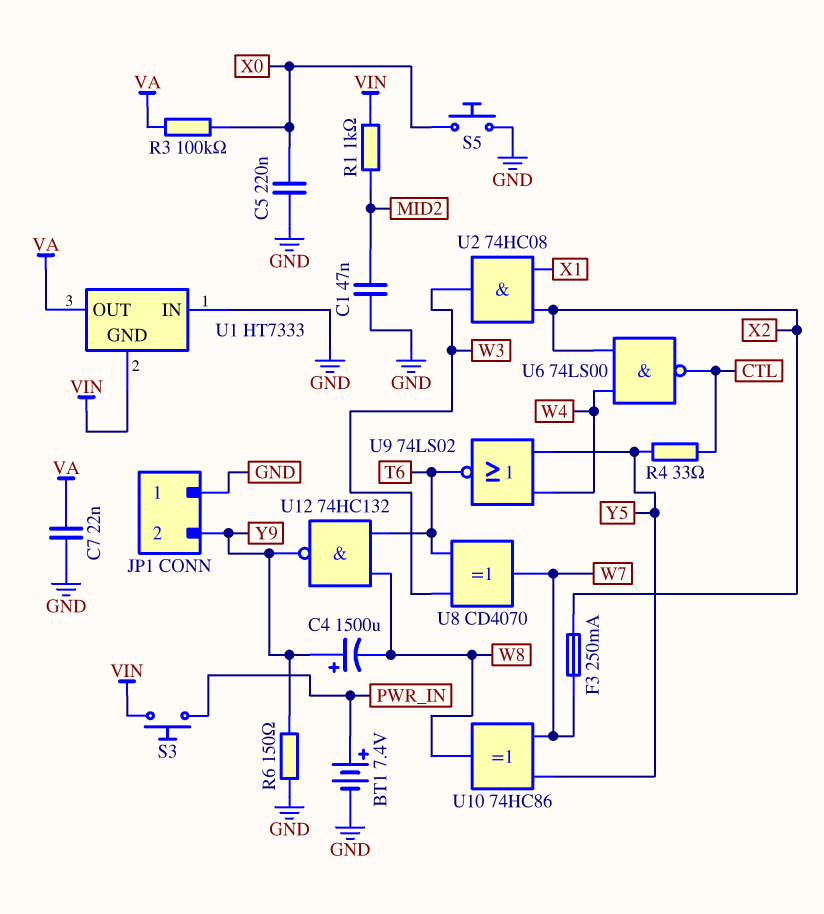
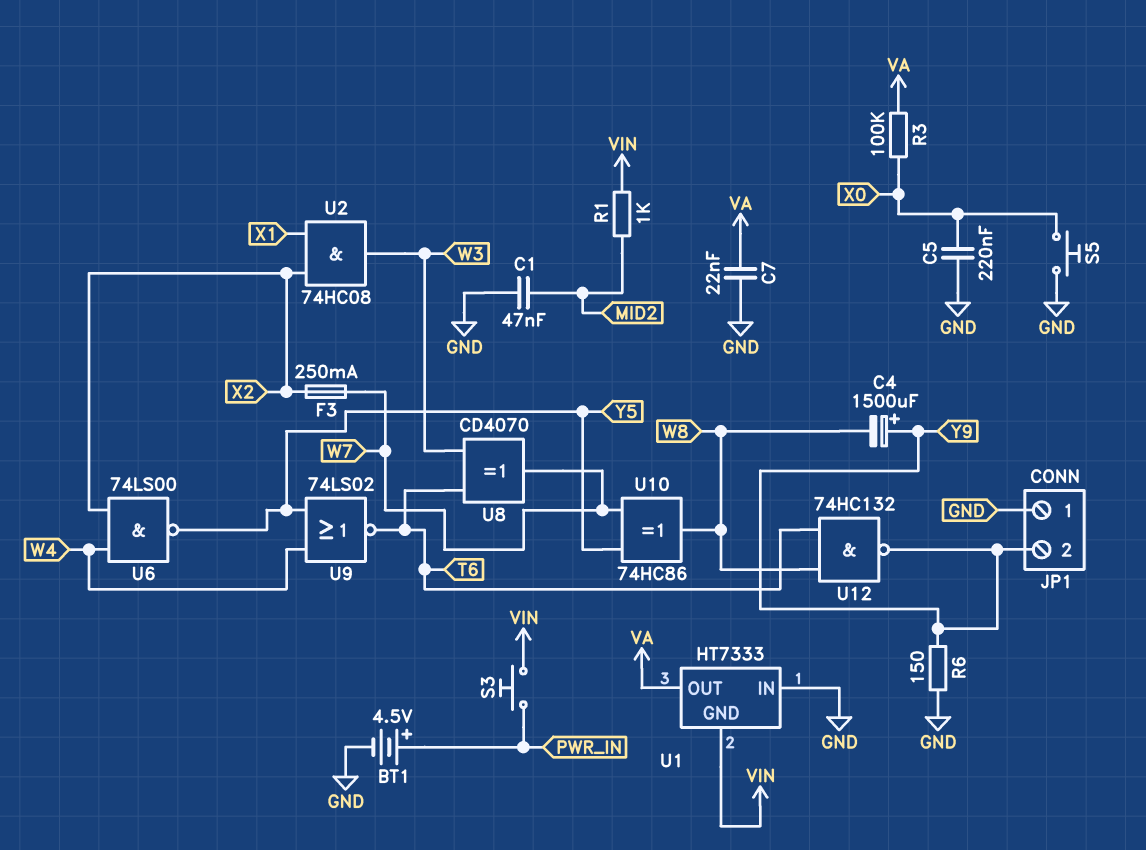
BT1: 7.4V (plus PWR_IN, minus GND) -> 4.5V (plus PWR_IN, minus GND)
R4: 33 (CTL, Y5) -> none
U6: NAND 74LS00 (in W4, in X2, out CTL) -> NAND 74LS00 (in W4, in X2, out Y5)

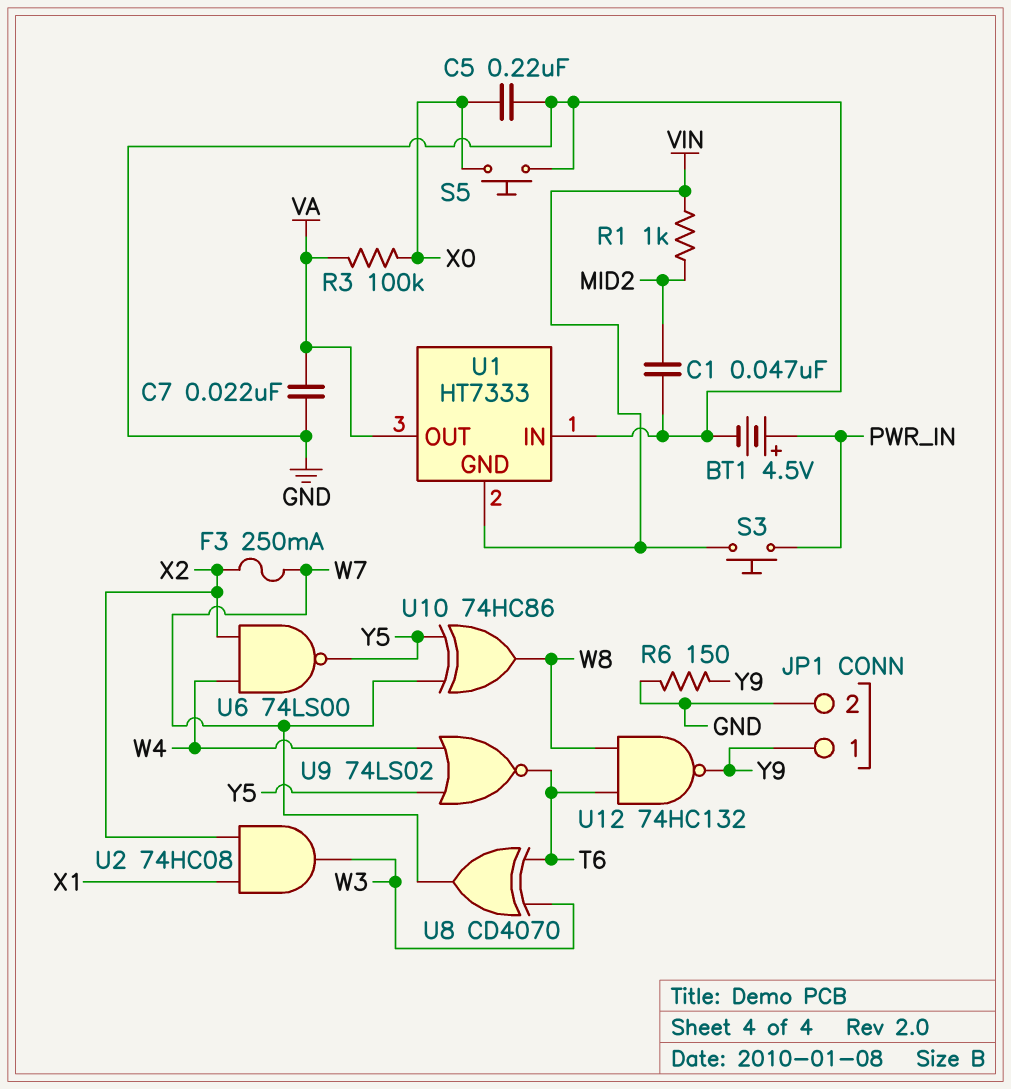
C4: 1500uF (plus Y9, minus W8) -> none
JP1 pin 1: GND -> Y9
JP1 pin 2: Y9 -> GND

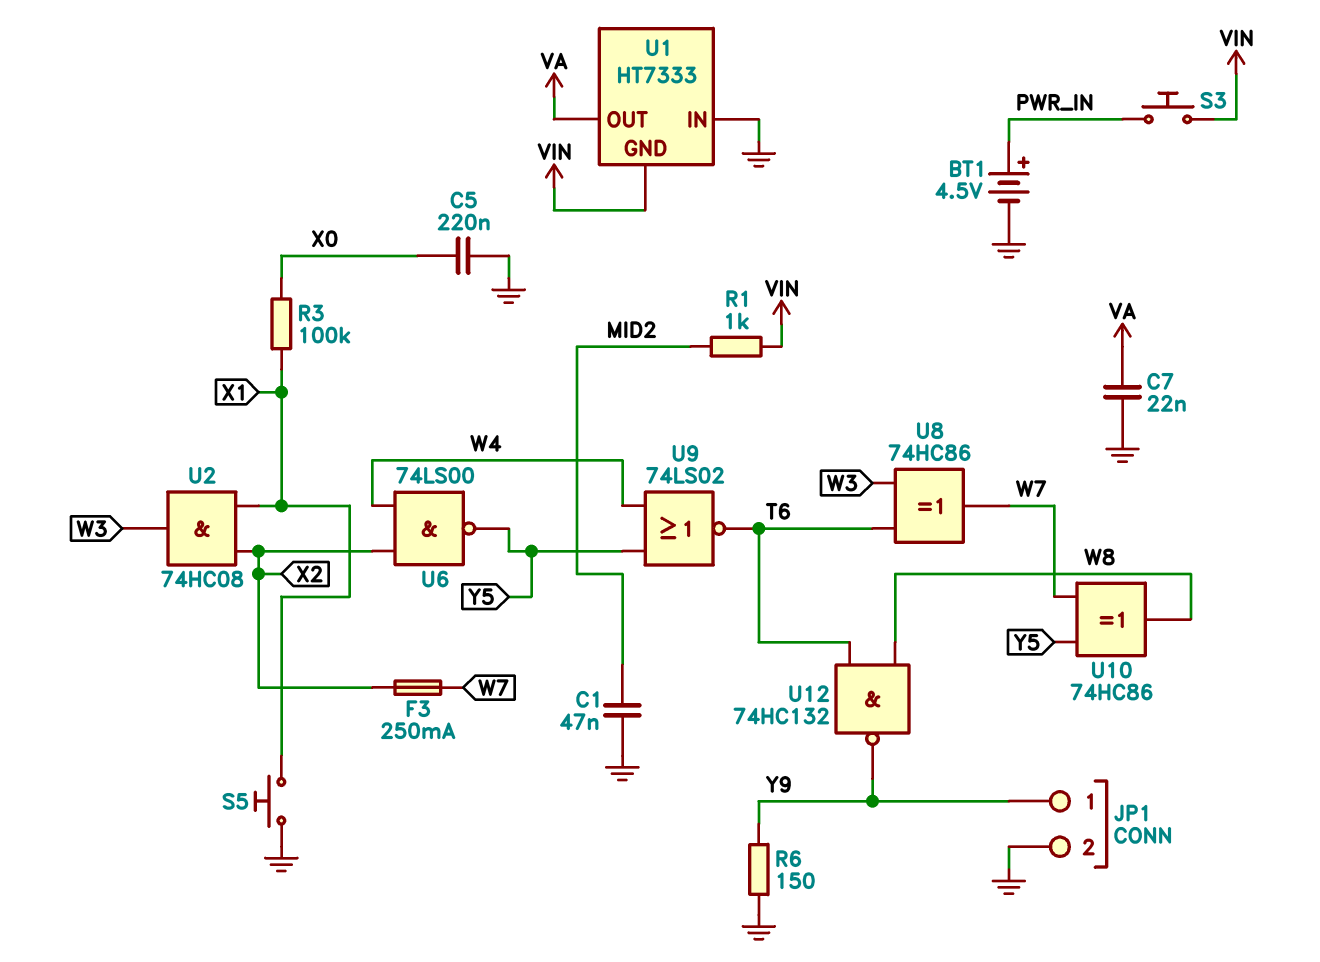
R3: 100k (VA, X0) -> 100k (X0, X1)
S5: button (GND, X0) -> button (GND, X1)
U8: XOR CD4070 (in T6, in W3, out W7) -> XOR 74HC86 (in T6, in W3, out W7)

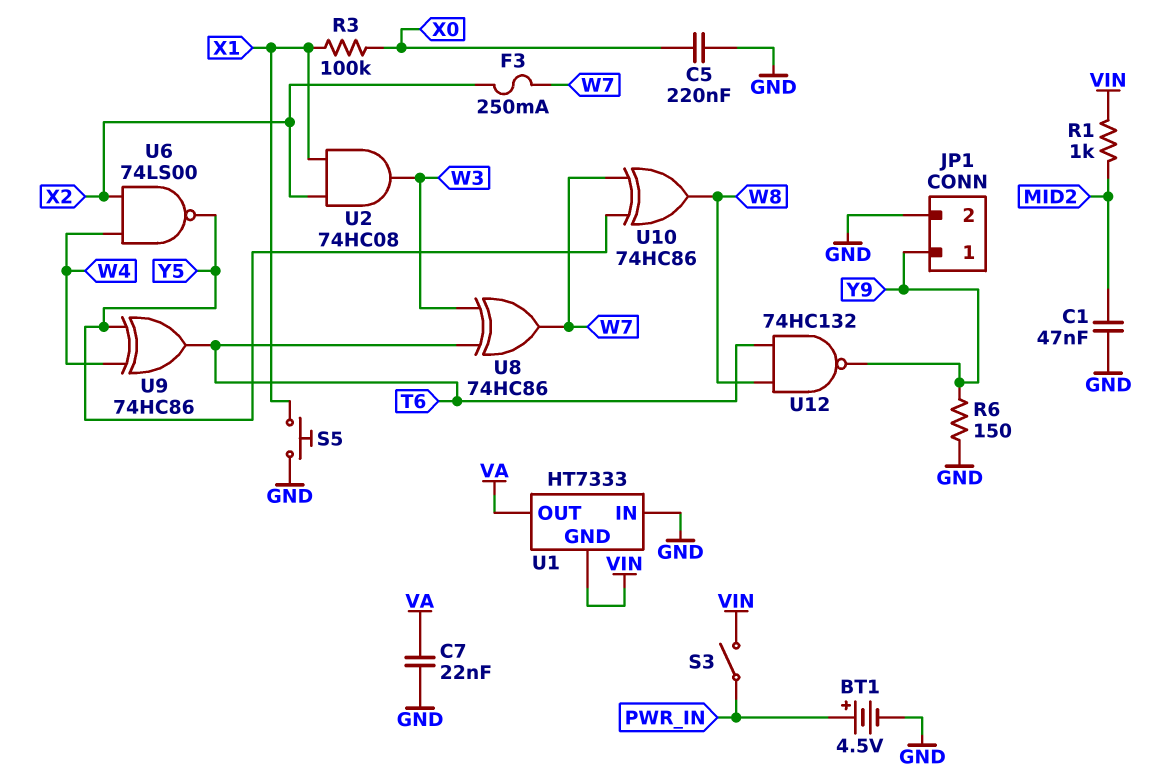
S3: button (PWR_IN, VIN) -> switch (PWR_IN, VIN)
U9: NOR 74LS02 (in W4, in Y5, out T6) -> XOR 74HC86 (in W4, in Y5, out T6)

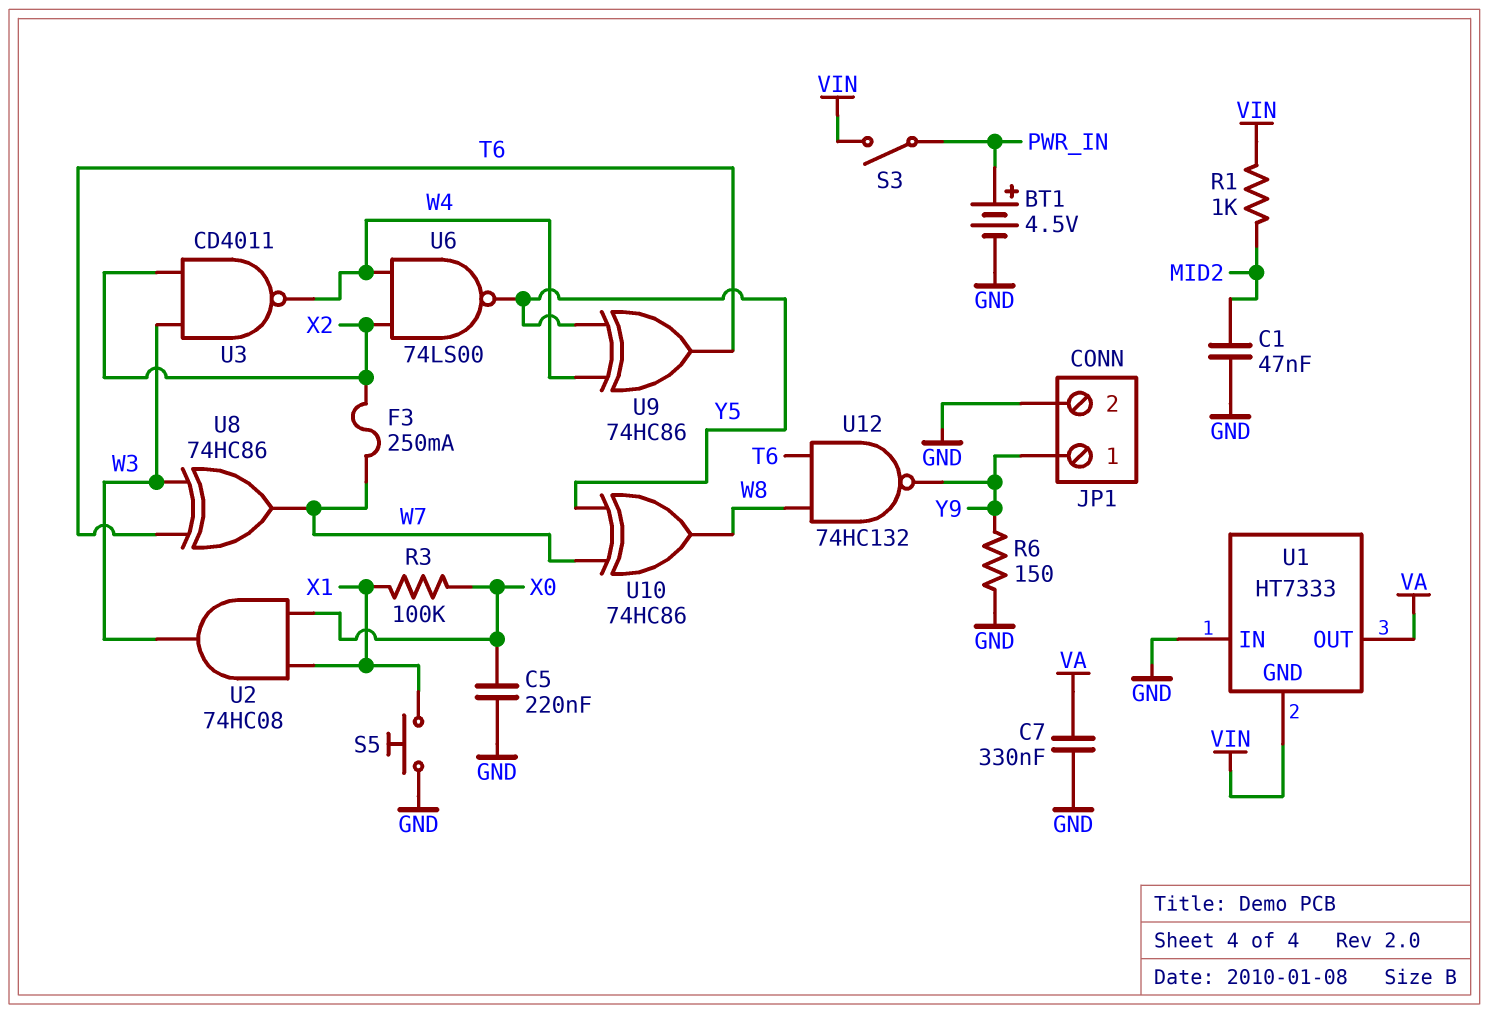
C7: 22nF (GND, VA) -> 330nF (GND, VA)
U2: AND 74HC08 (in X1, in X2, out W3) -> AND 74HC08 (in X0, in X1, out W3)
U3: none -> NAND CD4011 (in W3, in X2, out W4)

